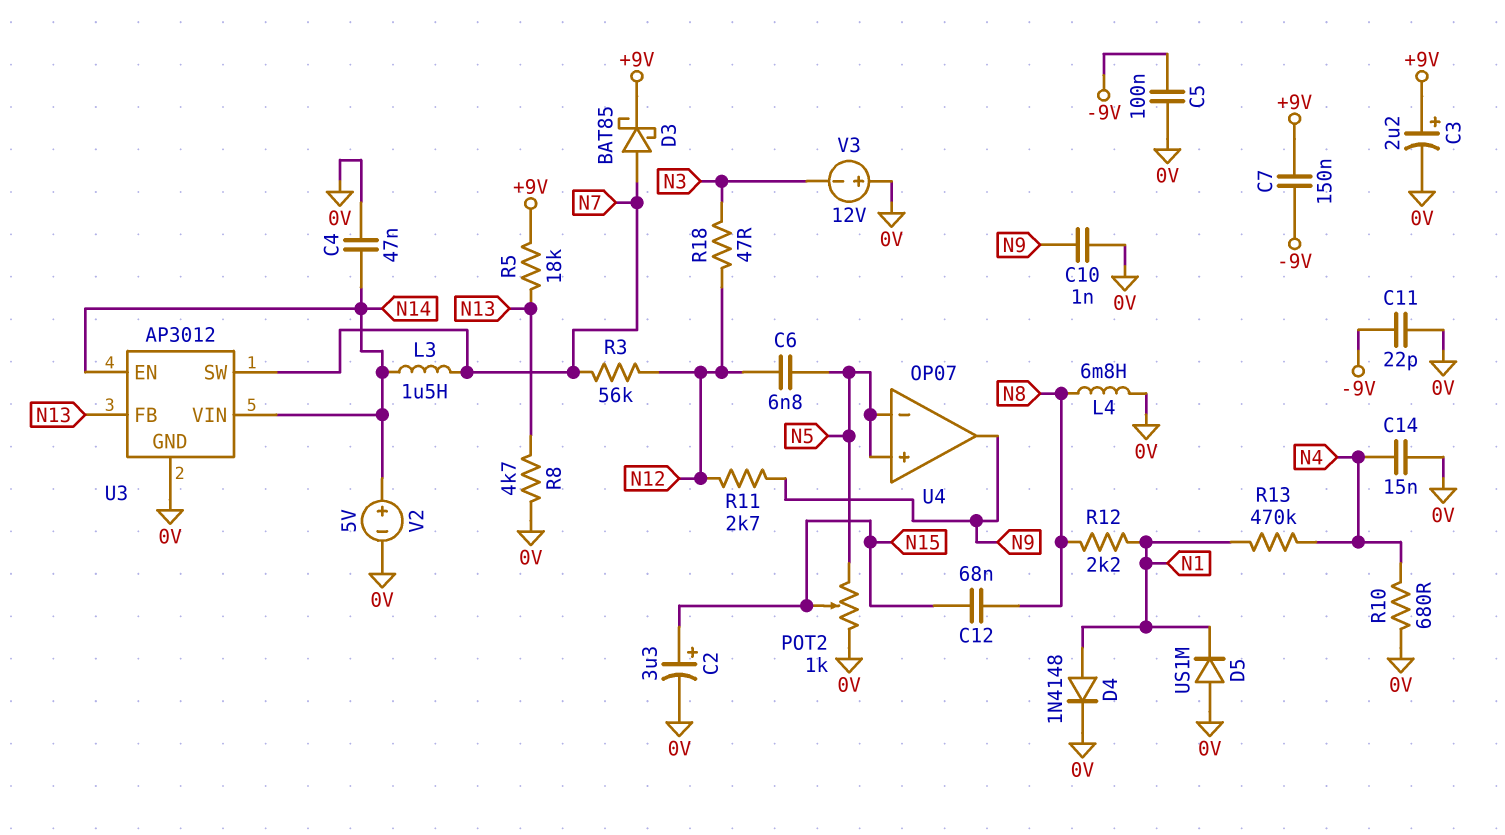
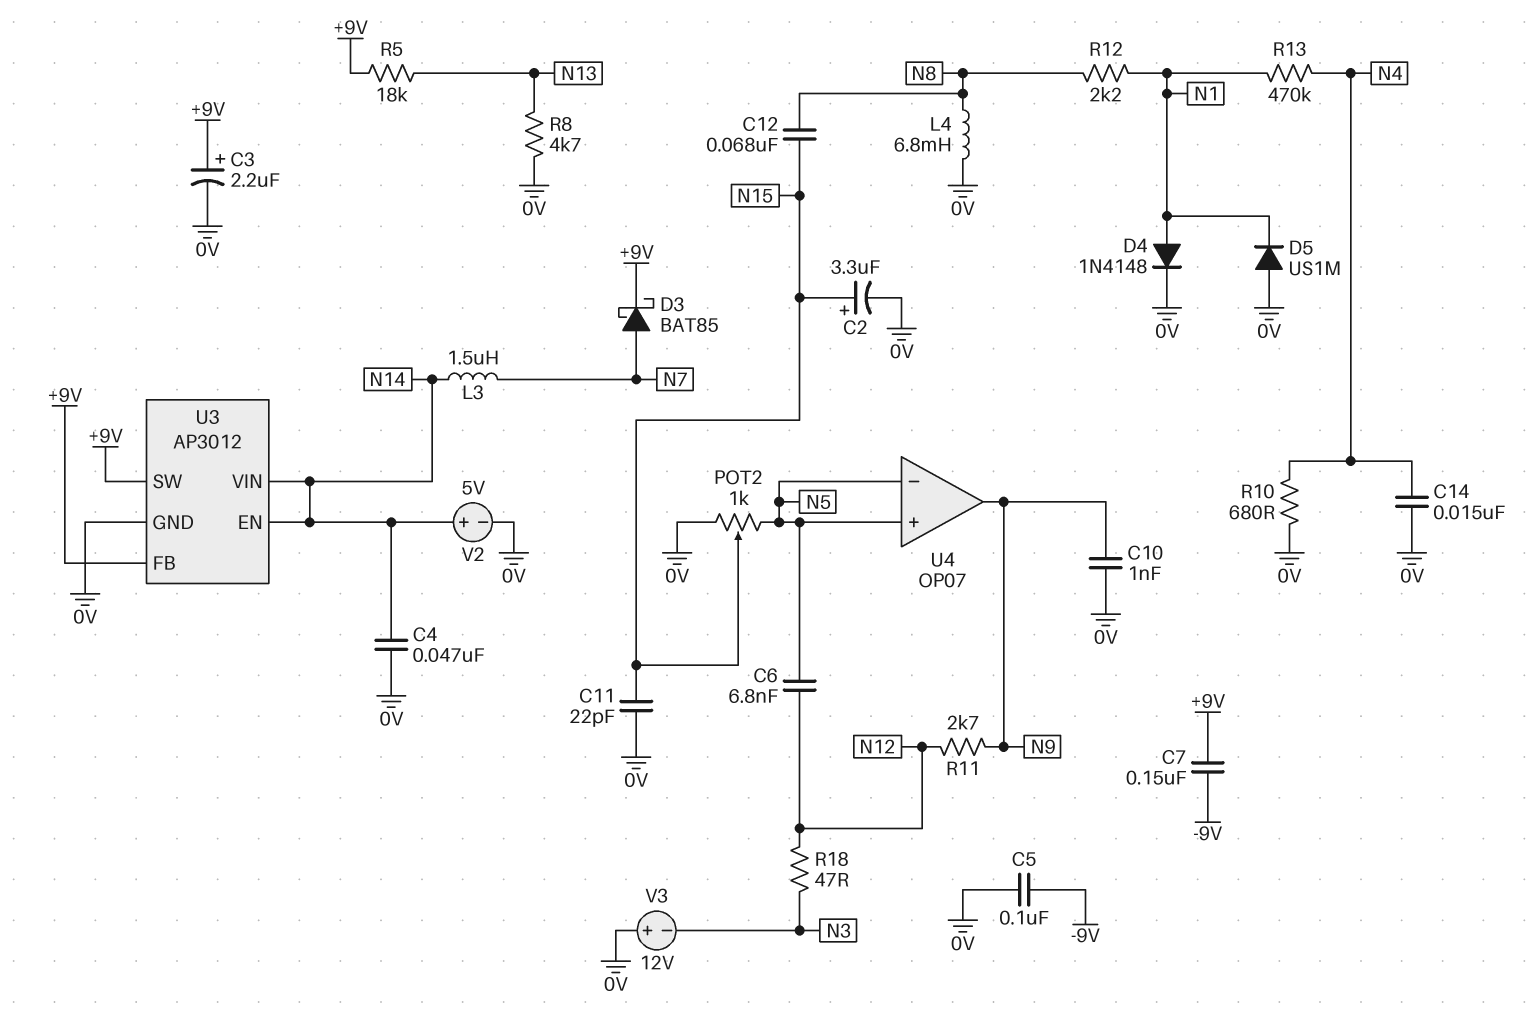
C11: 22pF (-9V, 0V) -> 22pF (0V, N15)
R3: 56k (N7, N12) -> none
U3 pin FB: N13 -> +9V
U3 pin SW: N7 -> +9V

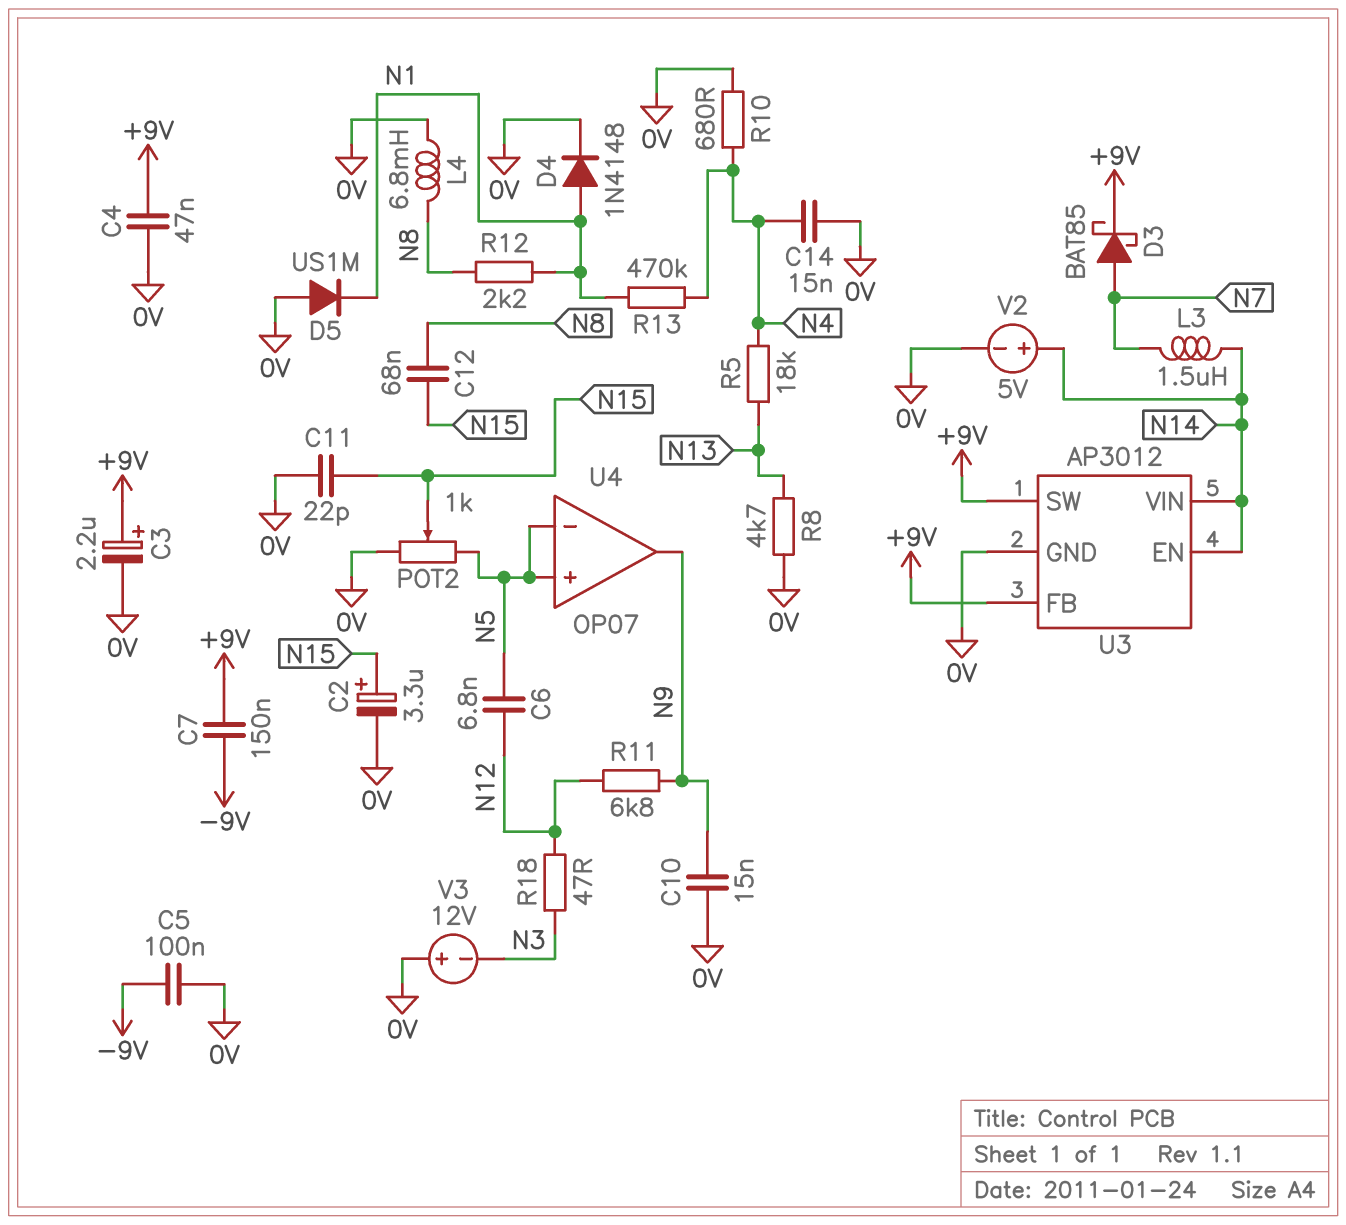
C4: 47nF (0V, N14) -> 47nF (+9V, 0V)
C10: 1nF (0V, N9) -> 15nF (0V, N9)
R5: 18k (+9V, N13) -> 18k (N4, N13)
R11: 2.7k (N9, N12) -> 6.8k (N9, N12)

